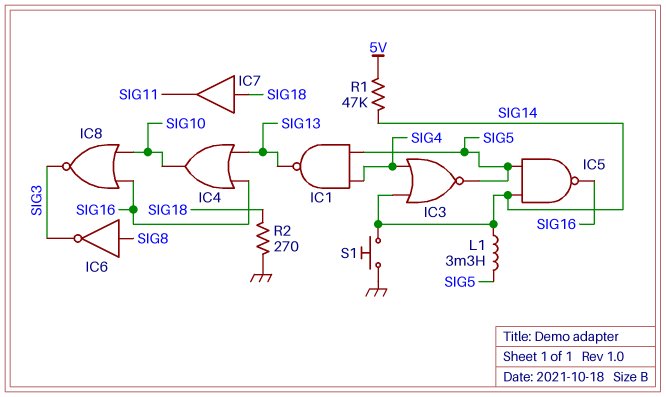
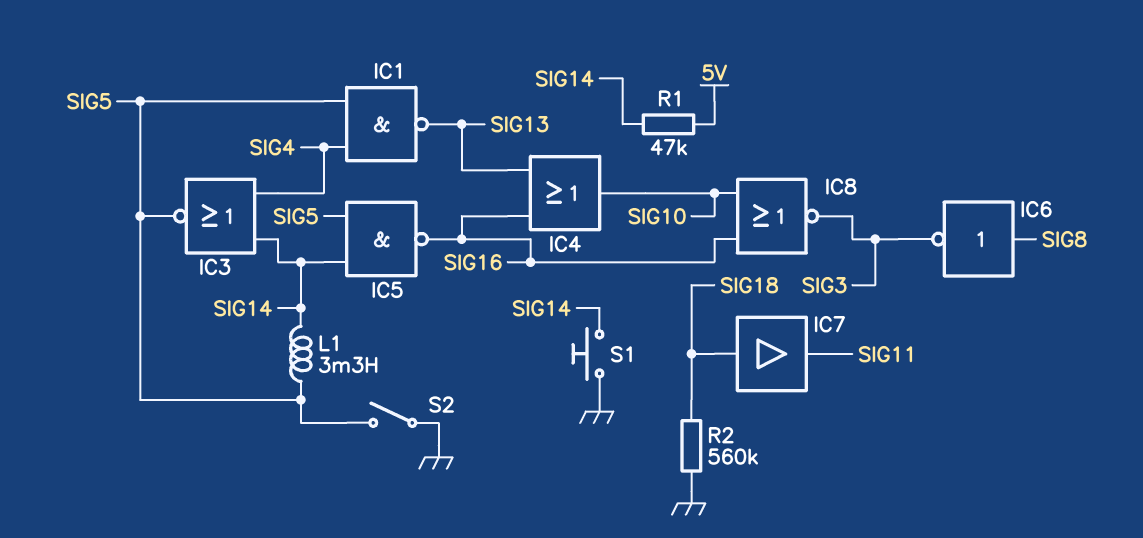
R2: 270 (GND, SIG18) -> 560k (GND, SIG18)
S2: none -> switch (GND, SIG5)

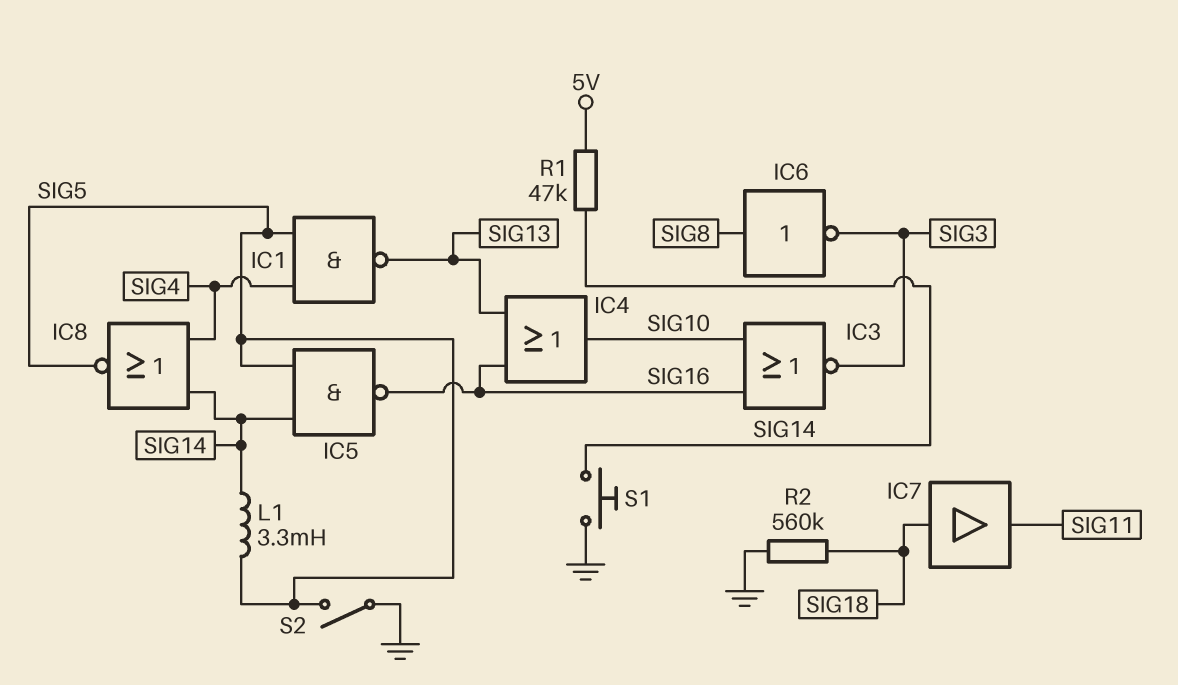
IC3: NOR (in SIG4, in SIG14, out SIG5) -> NOR (in SIG10, in SIG16, out SIG3)
IC8: NOR (in SIG10, in SIG16, out SIG3) -> NOR (in SIG4, in SIG14, out SIG5)

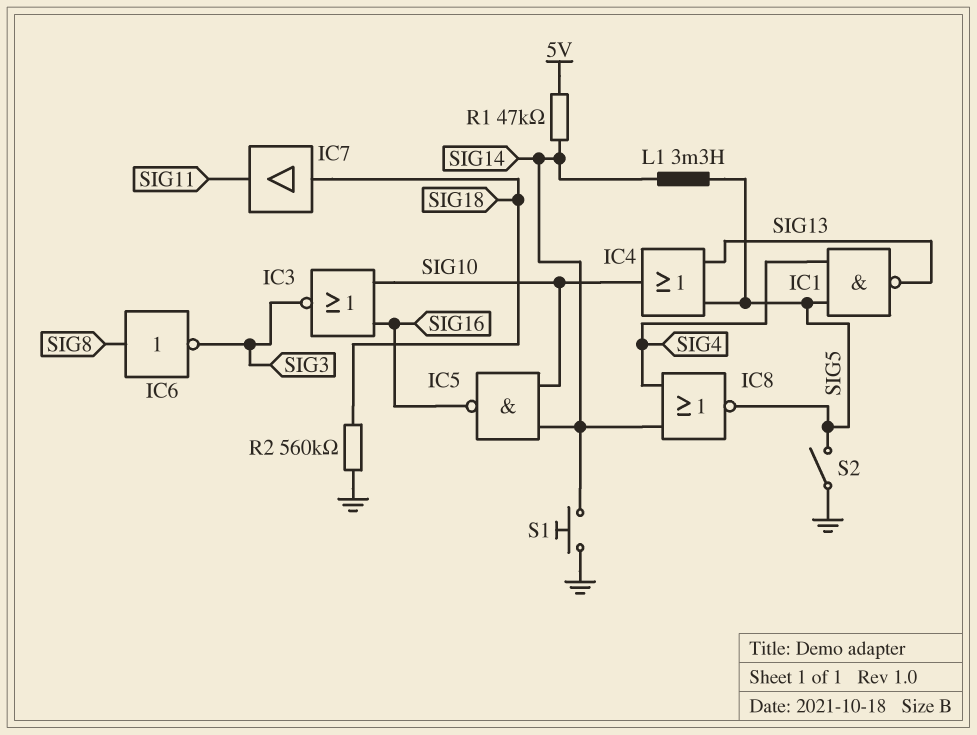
IC4: OR (in SIG13, in SIG16, out SIG10) -> OR (in SIG5, in SIG13, out SIG10)
IC5: NAND (in SIG5, in SIG14, out SIG16) -> NAND (in SIG10, in SIG14, out SIG16)

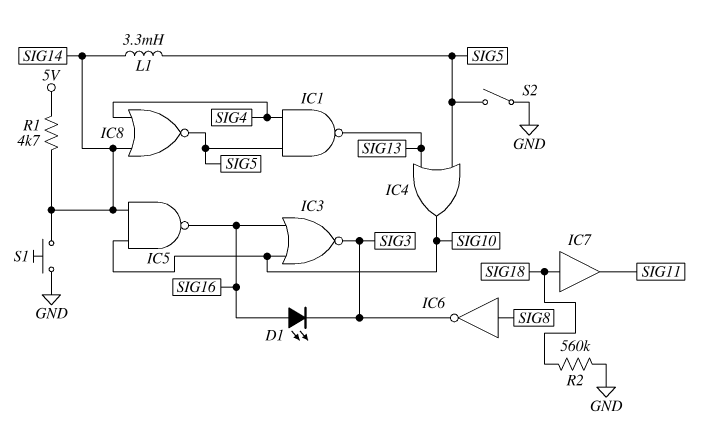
D1: none -> LED (A SIG16, K SIG3)
R1: 47k (5V, SIG14) -> 4.7k (5V, SIG14)

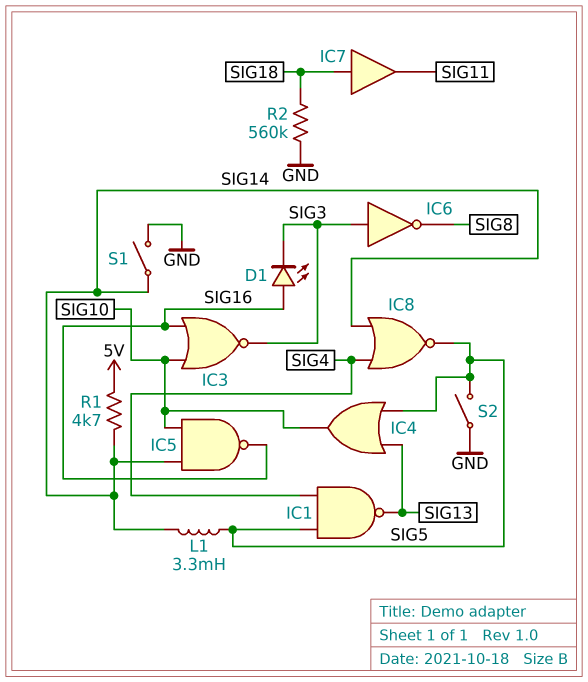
IC6: NOT (in SIG8, out SIG3) -> NOT (in SIG3, out SIG8)
S1: button (GND, SIG14) -> switch (GND, SIG14)

